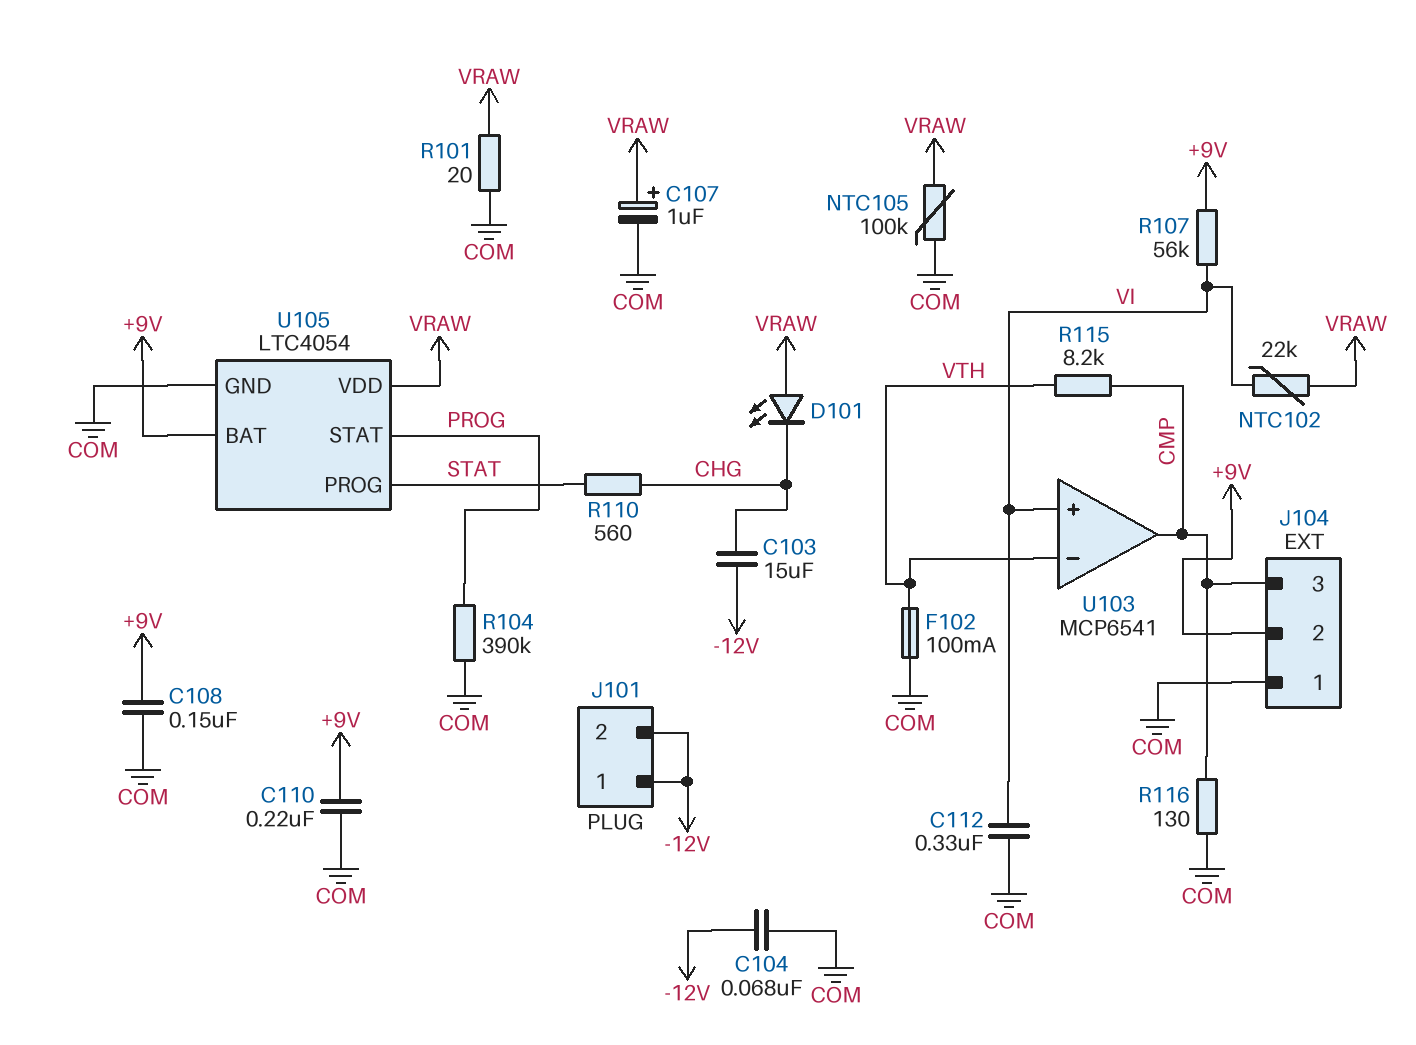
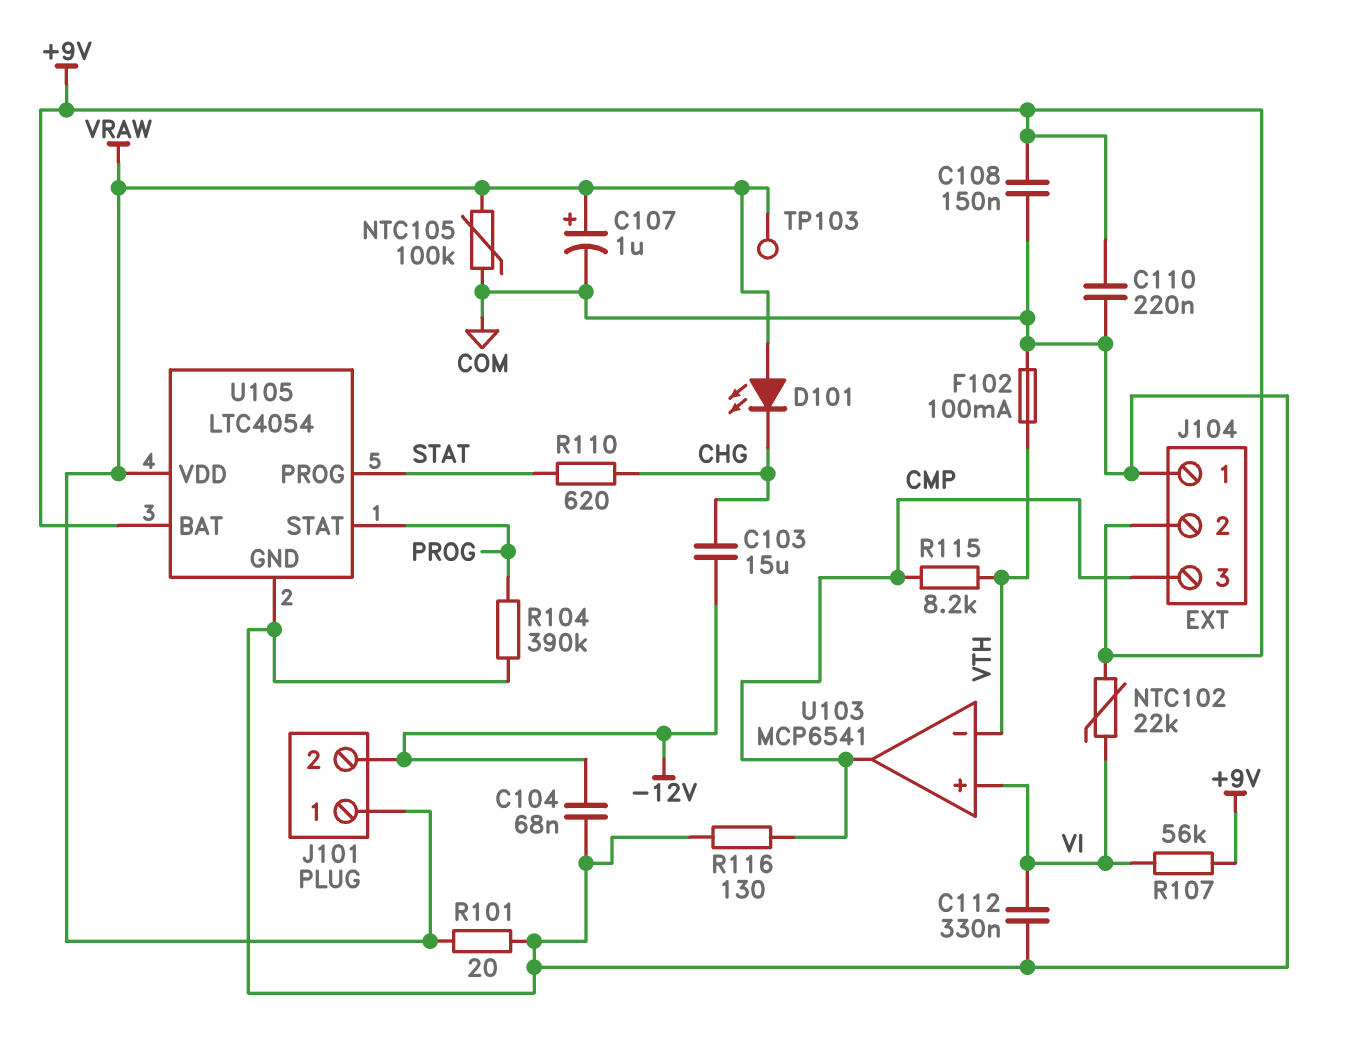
J101 pin 1: -12V -> VRAW
NTC102: 22k (VI, VRAW) -> 22k (+9V, VI)
R110: 560 (CHG, STAT) -> 620 (CHG, STAT)
TP103: none -> test point (VRAW)

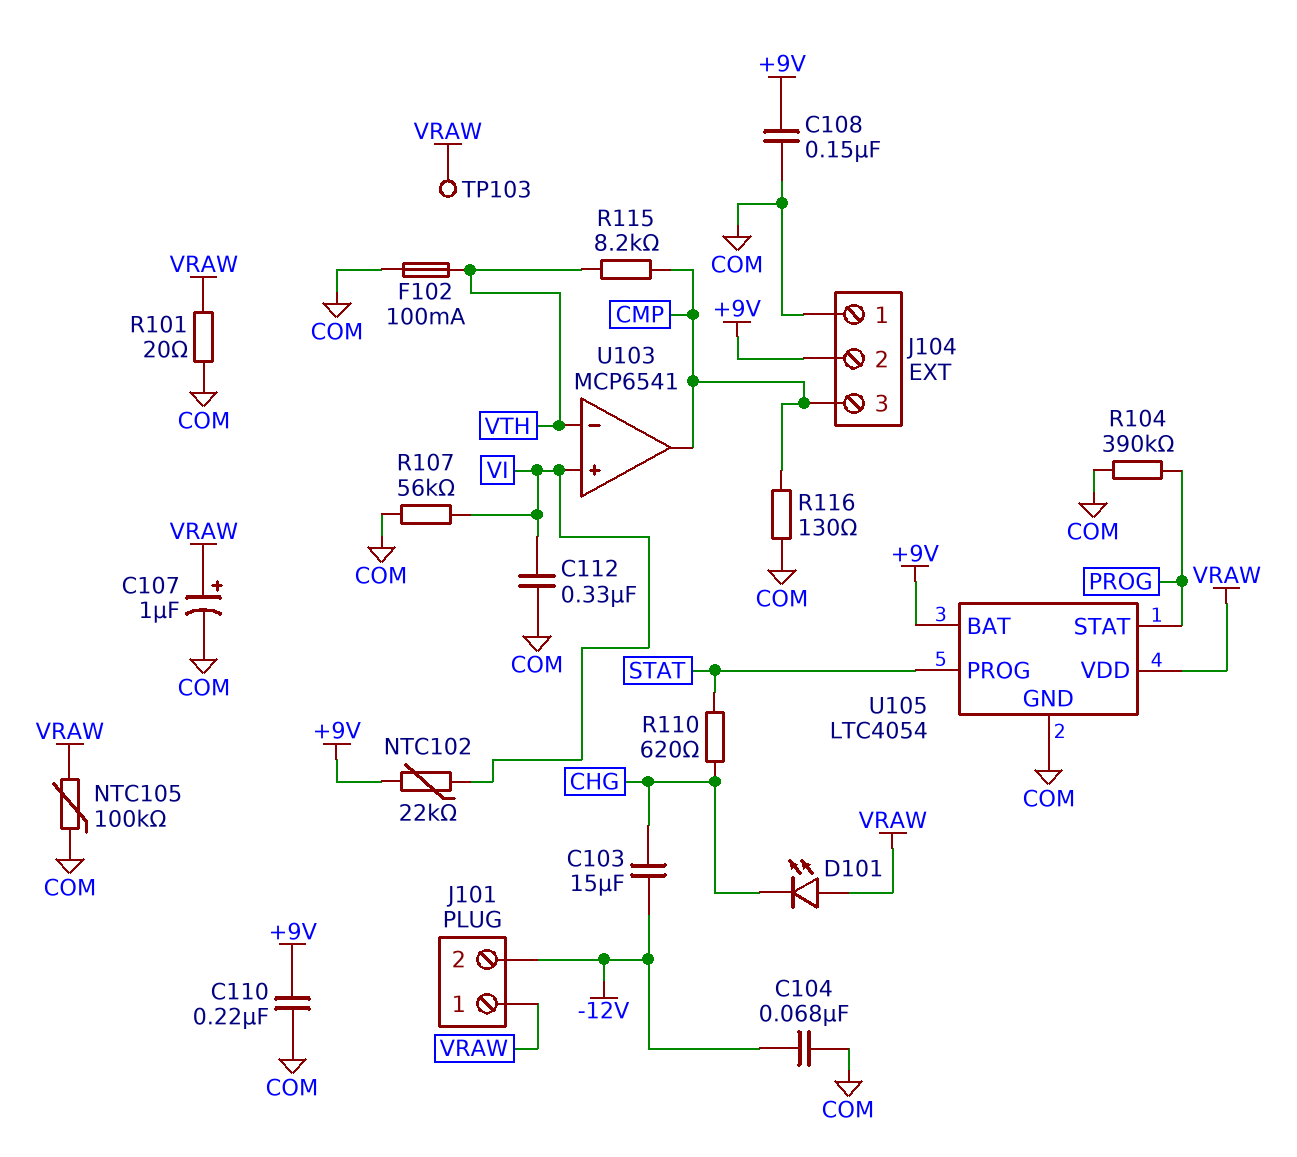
R107: 56k (+9V, VI) -> 56k (COM, VI)

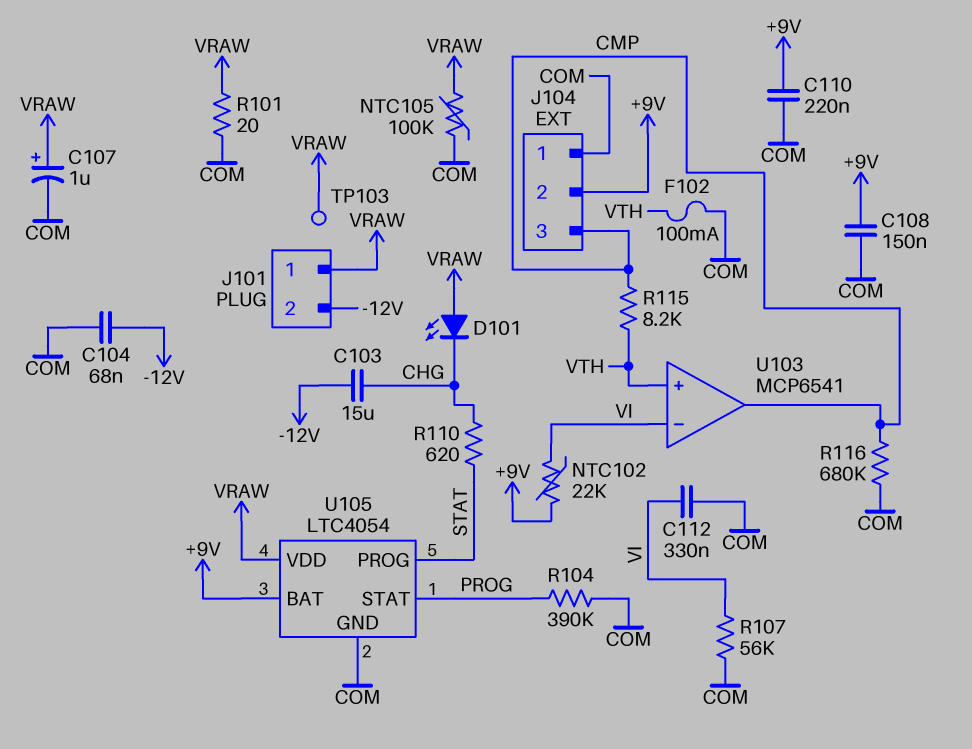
R116: 130 (CMP, COM) -> 680k (CMP, COM)
U103 pin in+: VI -> VTH
U103 pin in-: VTH -> VI

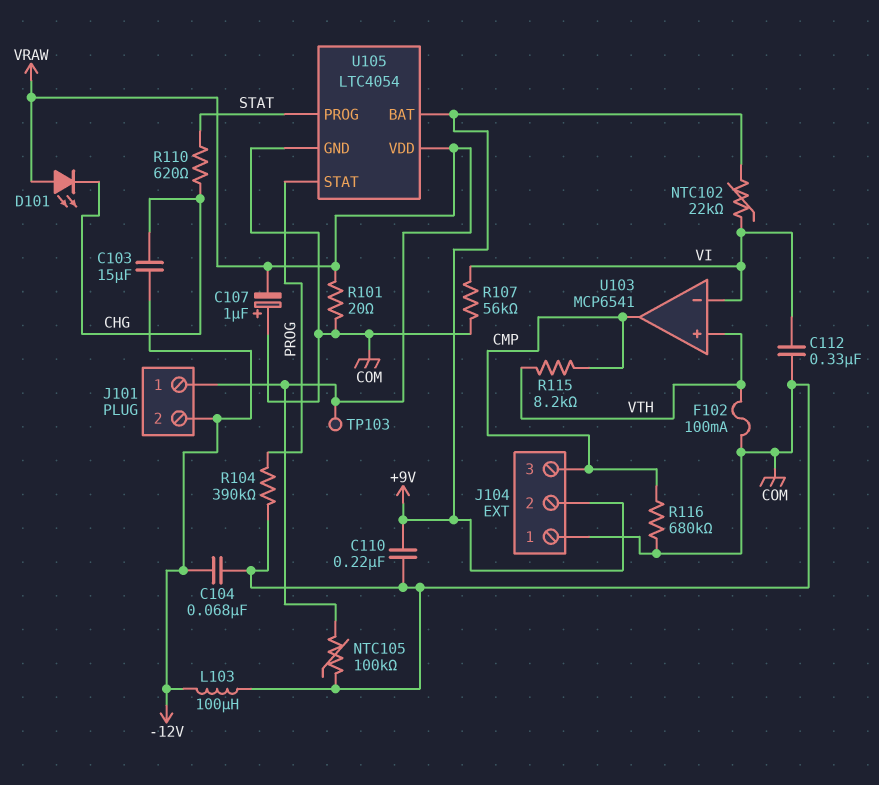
C107: 1uF (plus VRAW, minus COM) -> 1uF (plus COM, minus VRAW)
C108: 150nF (+9V, COM) -> none
L103: none -> 100uH (-12V, COM)

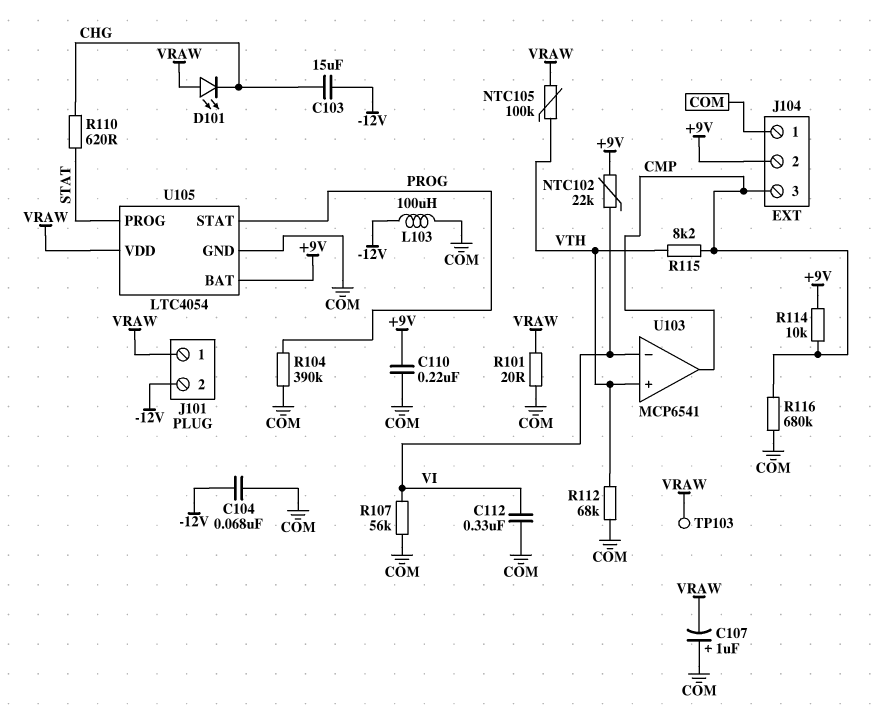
F102: 100mA (COM, VTH) -> none
NTC105: 100k (COM, VRAW) -> 100k (VRAW, VTH)
R112: none -> 68k (COM, VTH)
R114: none -> 10k (+9V, CMP)

